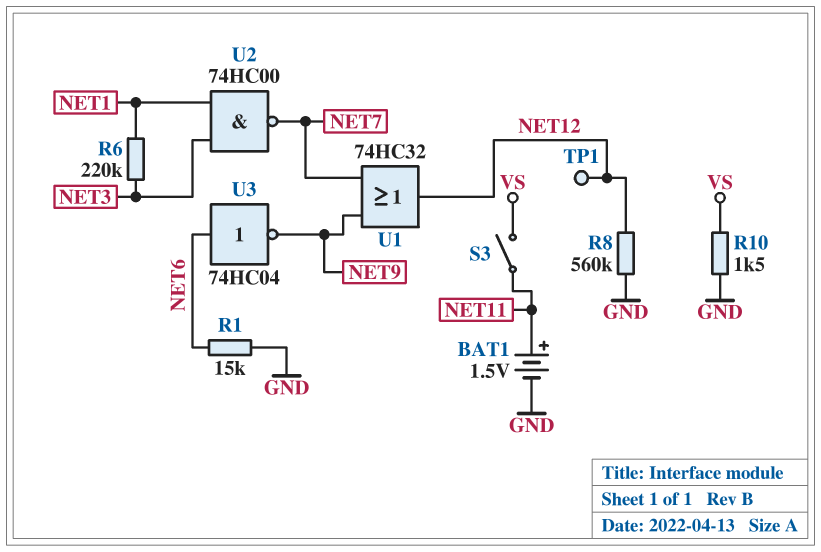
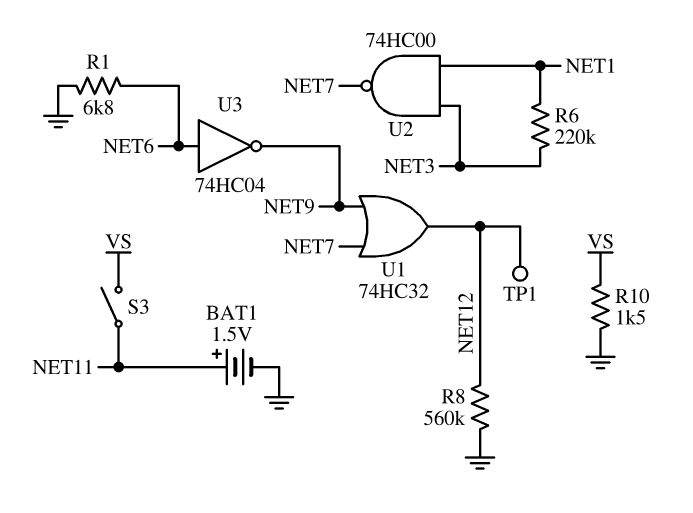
R1: 15k (GND, NET6) -> 6.8k (GND, NET6)

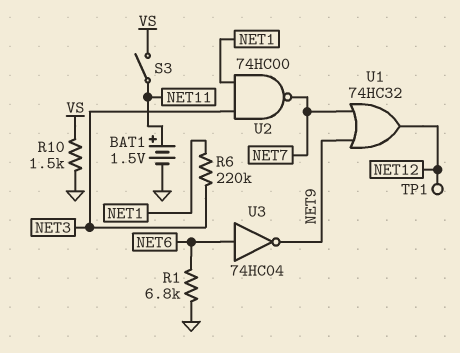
R8: 560k (GND, NET12) -> none

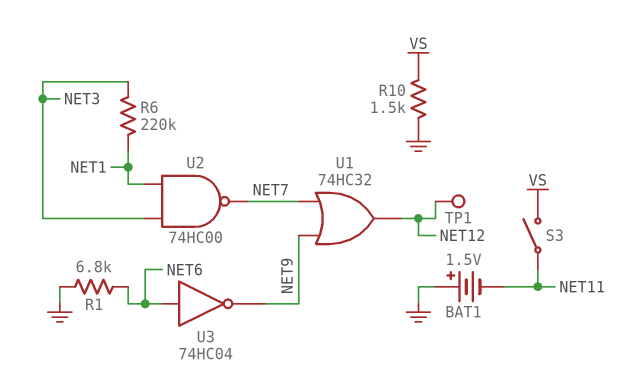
BAT1: 1.5V (plus NET11, minus GND) -> 1.5V (plus GND, minus NET11)

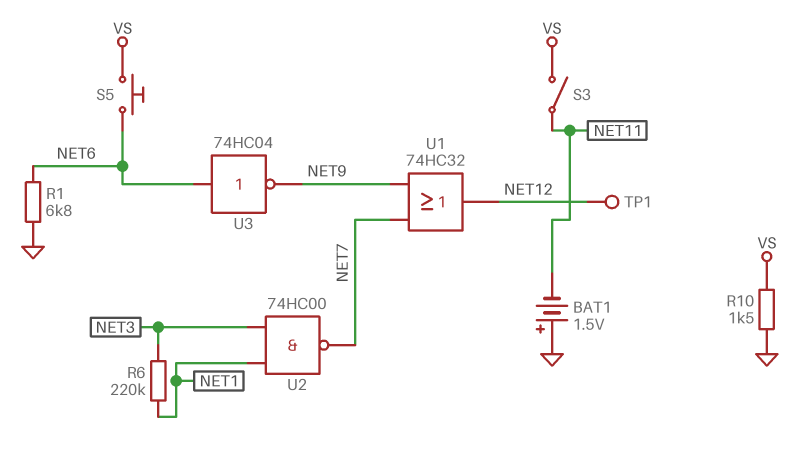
S5: none -> button (NET6, VS)

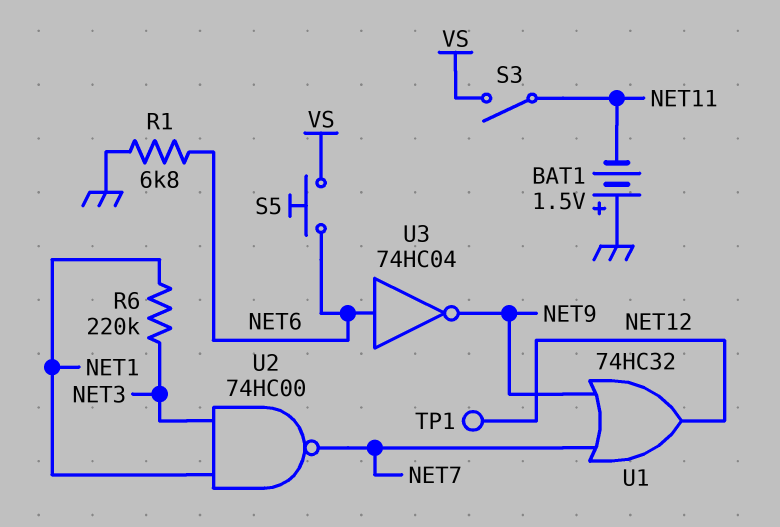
R10: 1.5k (GND, VS) -> none

